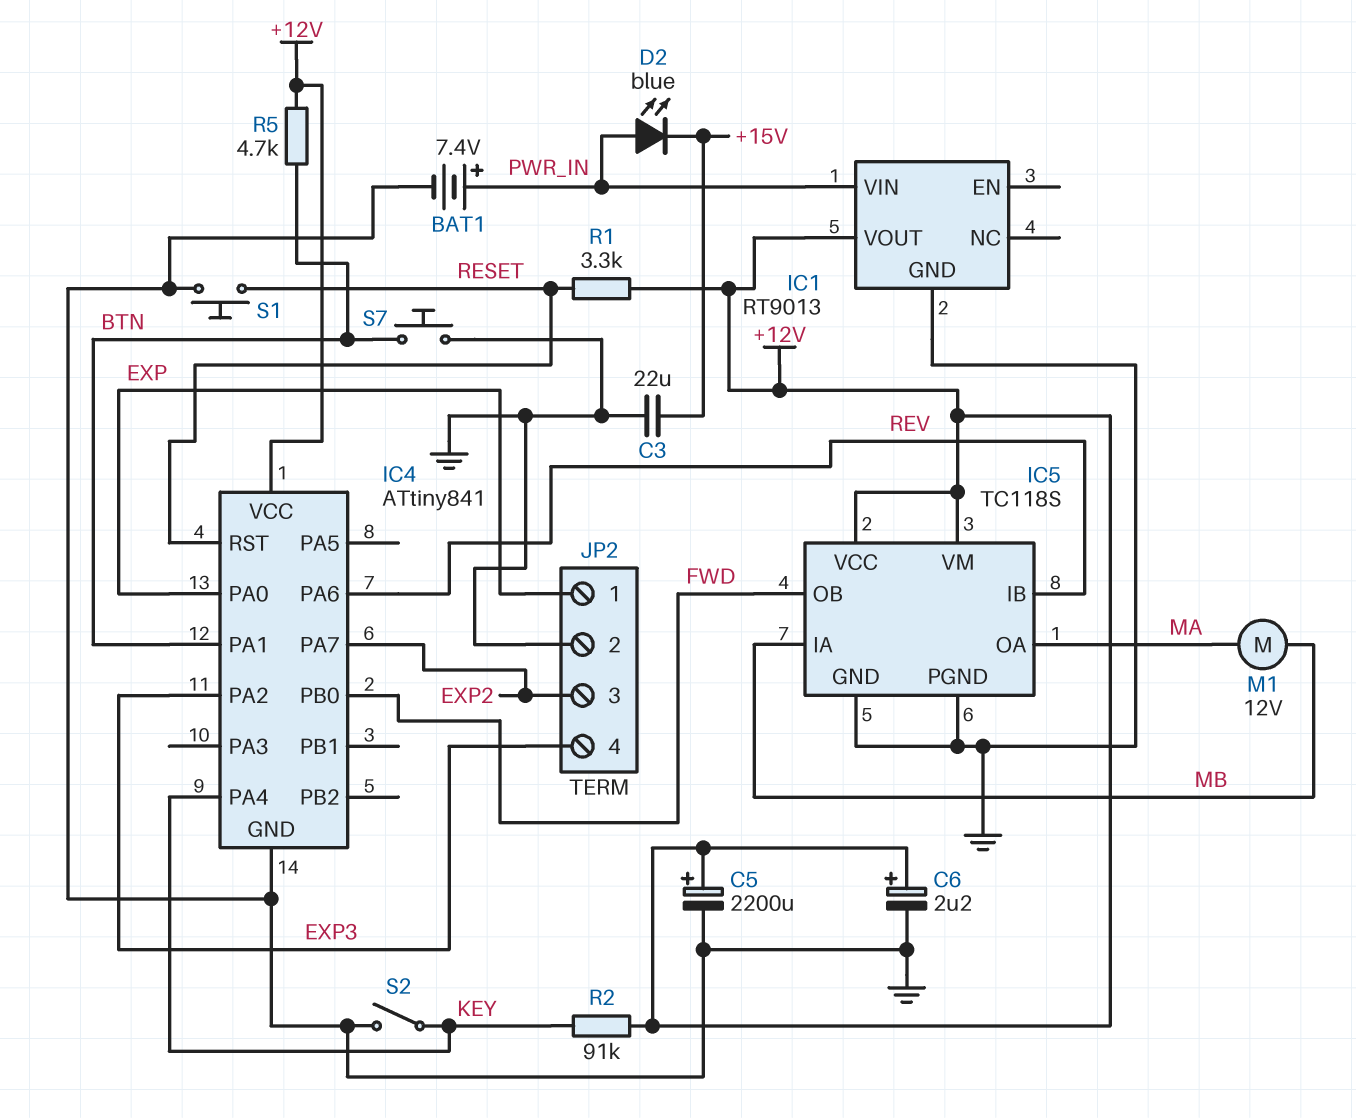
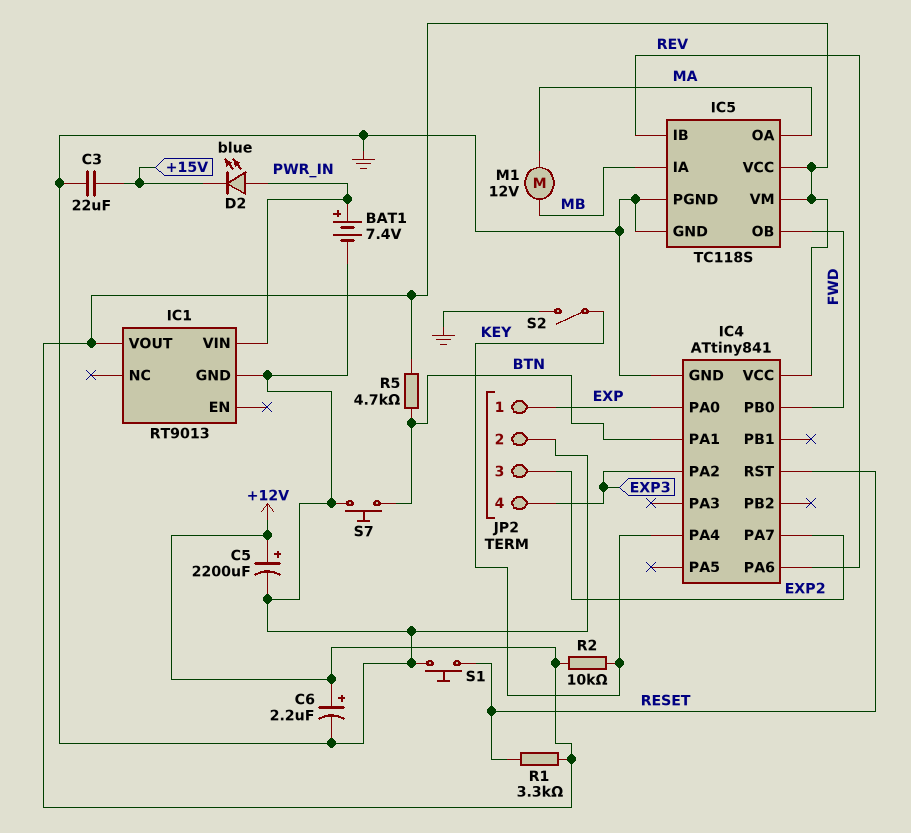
R2: 91k (+12V, KEY) -> 10k (+12V, KEY)

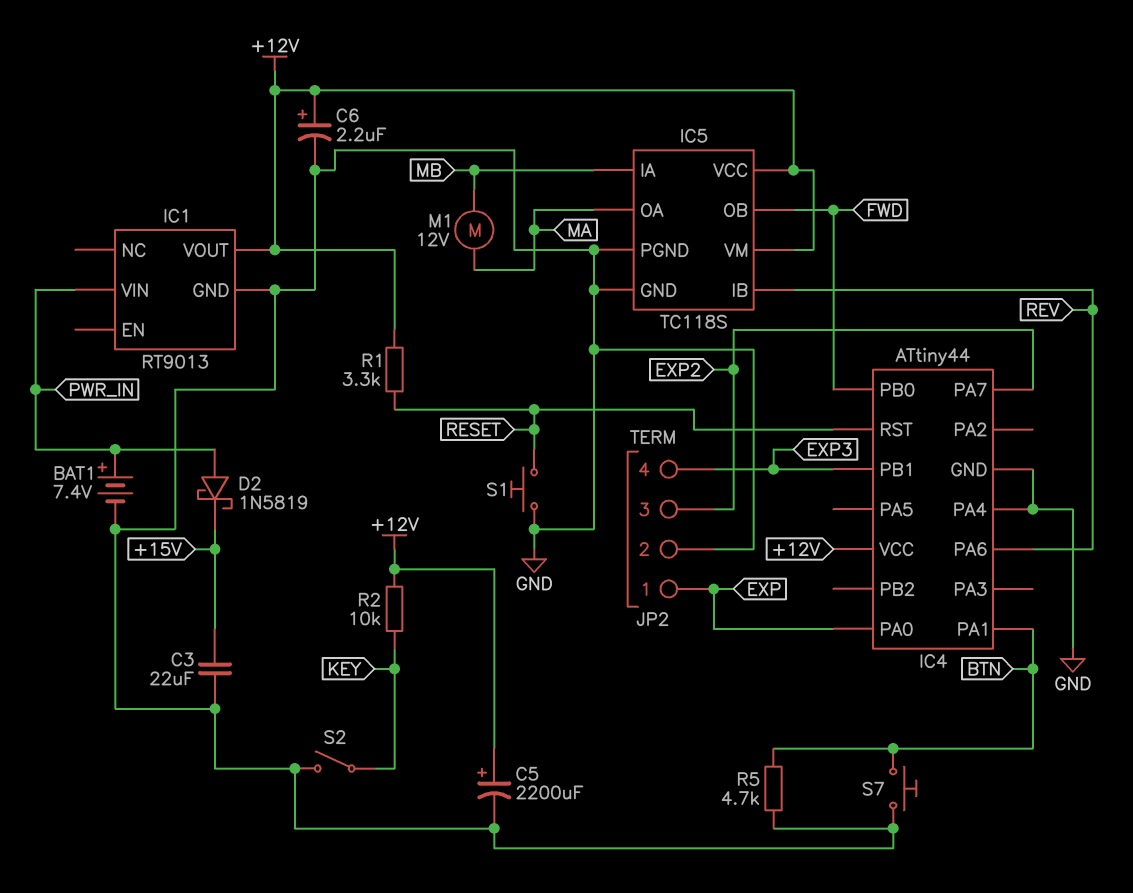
D2: LED blue (A PWR_IN, K +15V) -> schottky 1N5819 (A PWR_IN, K +15V)
IC4: ATtiny841 -> ATtiny44
IC4 pin PA2: EXP3 -> none
IC4 pin PA4: KEY -> GND
IC4 pin PB1: none -> EXP3
R5: 4.7k (+12V, BTN) -> 4.7k (BTN, GND)

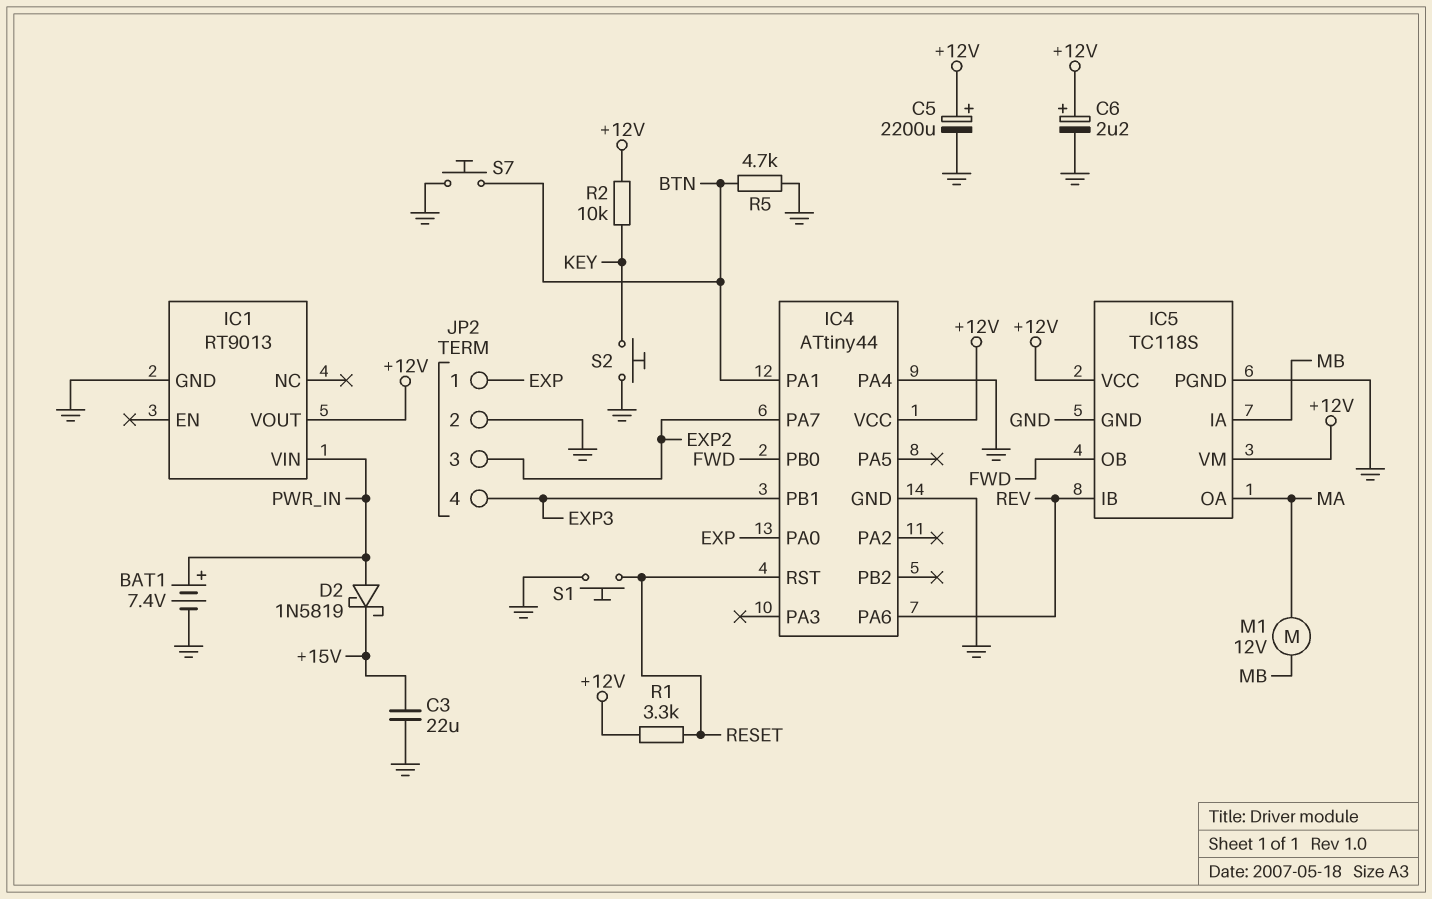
S2: switch (GND, KEY) -> button (GND, KEY)

